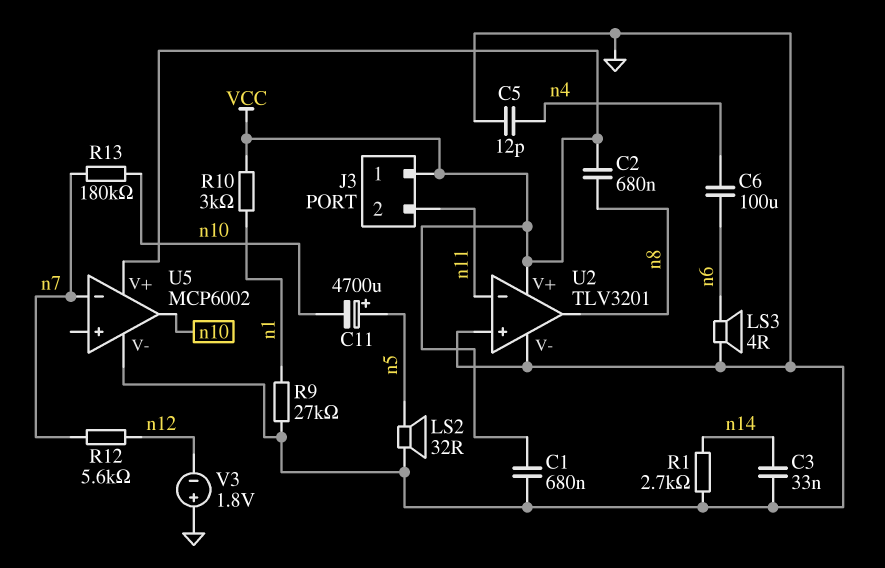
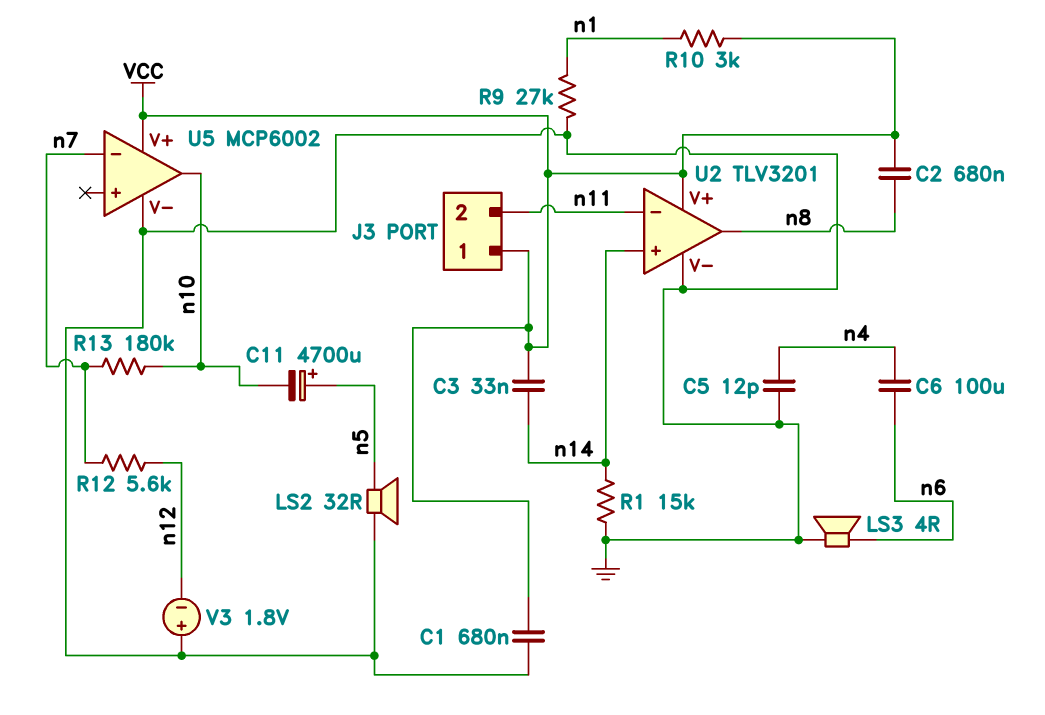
C3: 33nF (GND, n14) -> 33nF (VCC, n14)
R1: 2.7k (GND, n14) -> 15k (GND, n14)
U2 pin in+: GND -> n14

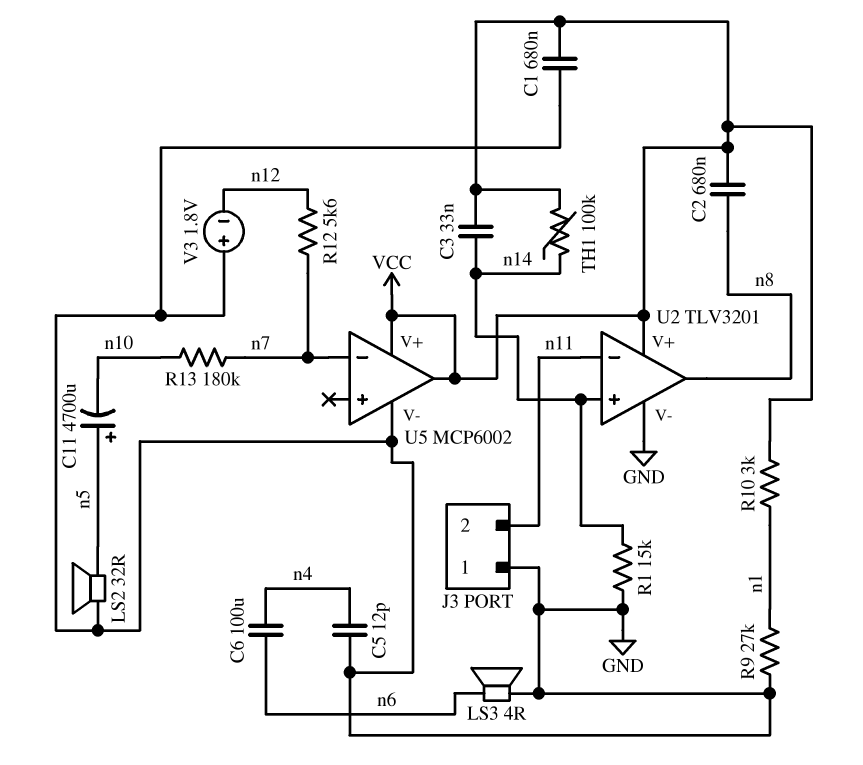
J3 pin 1: VCC -> GND
TH1: none -> 100k (VCC, n14)
U5 pin out: n10 -> VCC

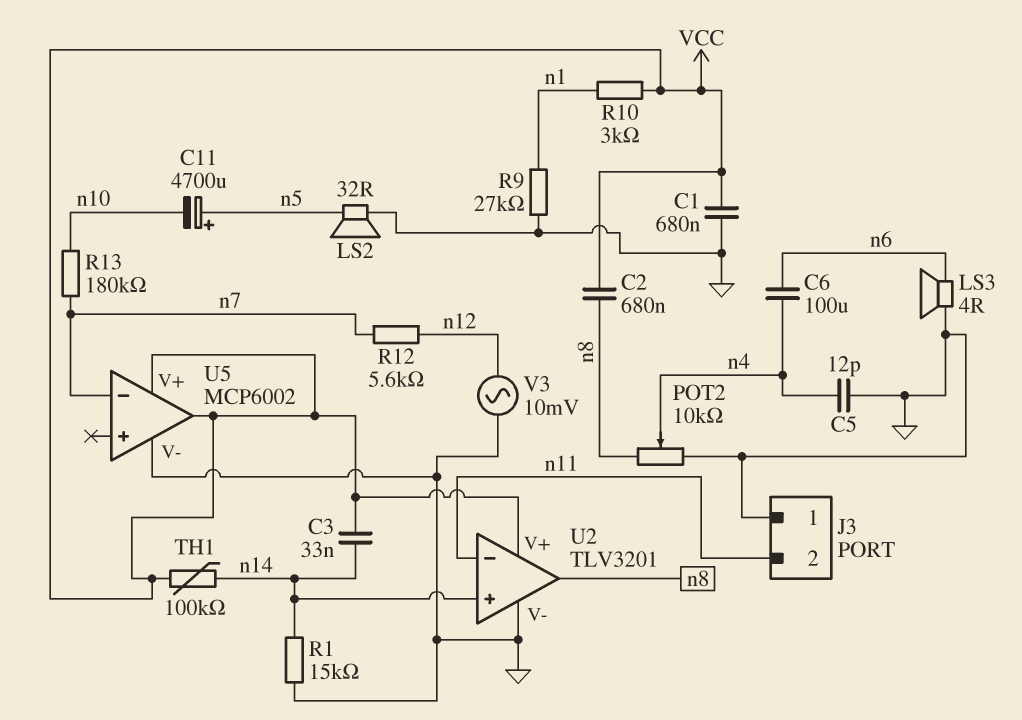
POT2: none -> 10k (GND, n8, wiper n4)
V3: 1.8V (plus GND, minus n12) -> AC 10mV (GND, n12)

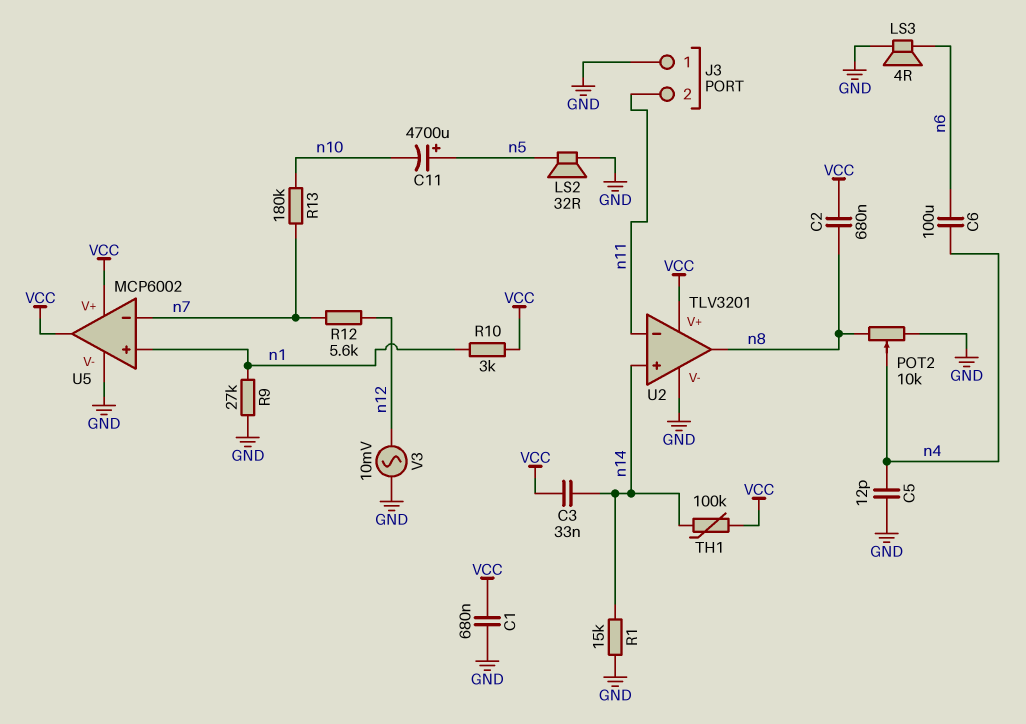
U5 pin in+: none -> n1

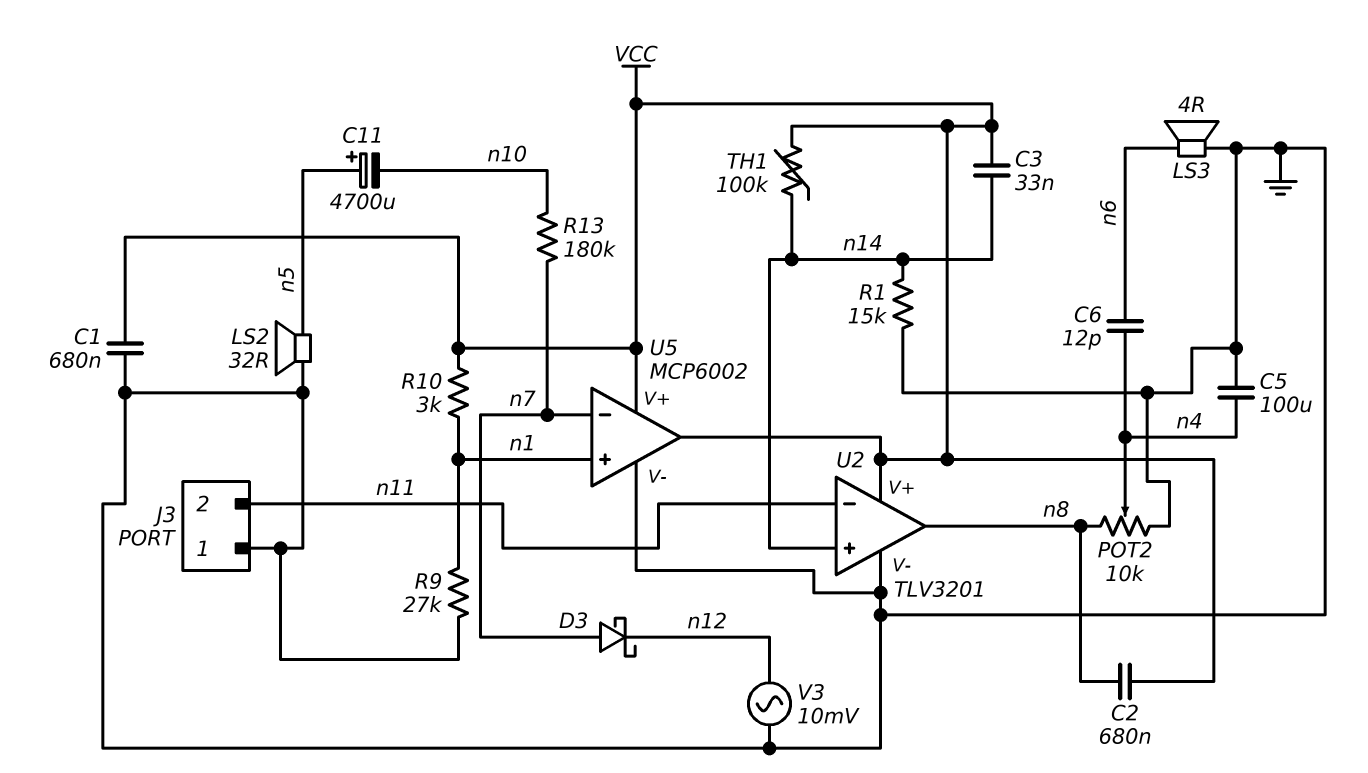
C5: 12pF (GND, n4) -> 100uF (GND, n4)
C6: 100uF (n4, n6) -> 12pF (n4, n6)
D3: none -> schottky (A n7, K n12)
R12: 5.6k (n7, n12) -> none

